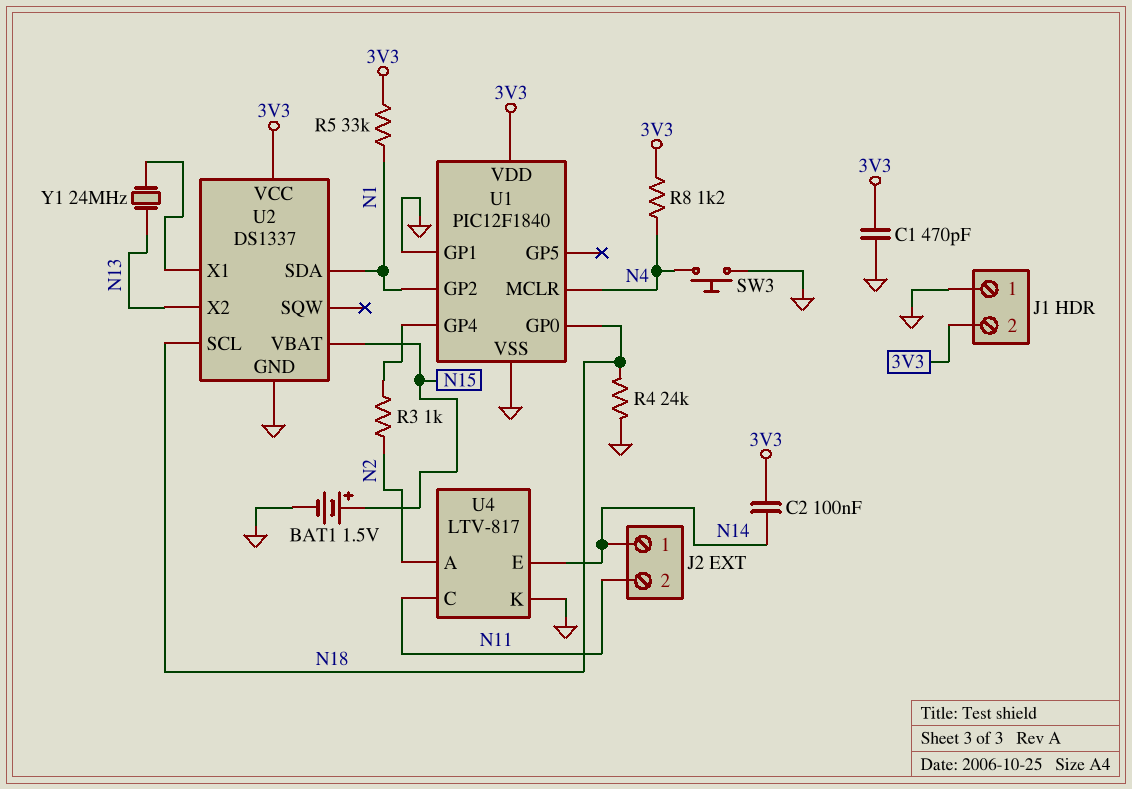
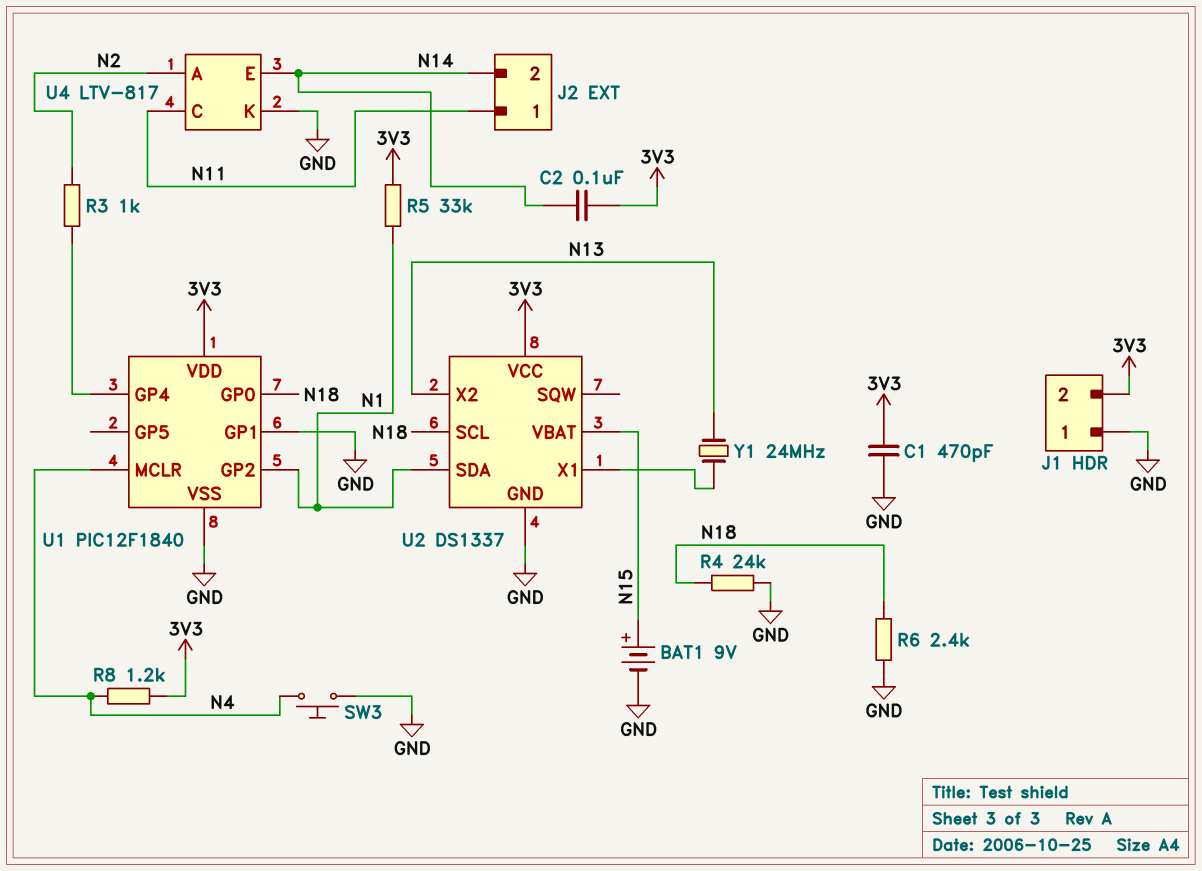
BAT1: 1.5V (plus N15, minus GND) -> 9V (plus N15, minus GND)
J2 pin 1: N14 -> N11
J2 pin 2: N11 -> N14
R6: none -> 2.4k (GND, N18)

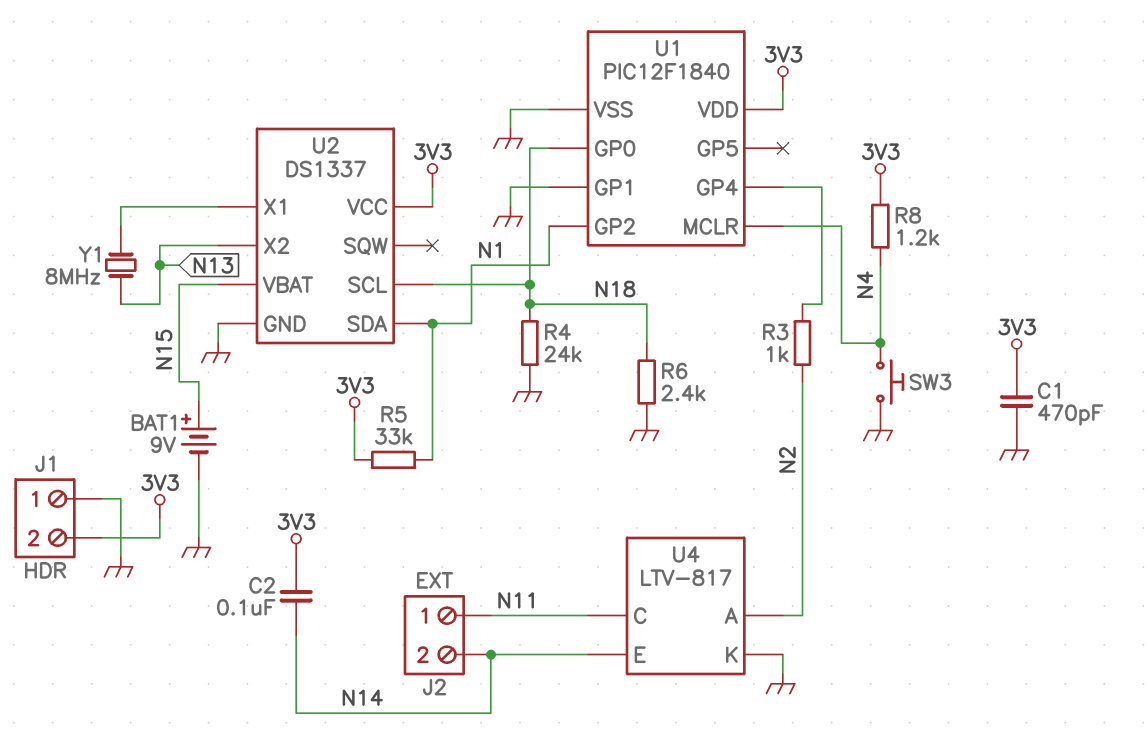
Y1: 24MHz (N13, U2/X1) -> 8MHz (N13, U2/X1)

